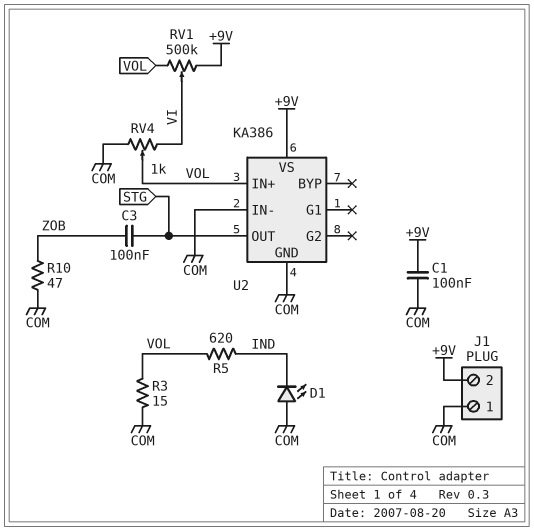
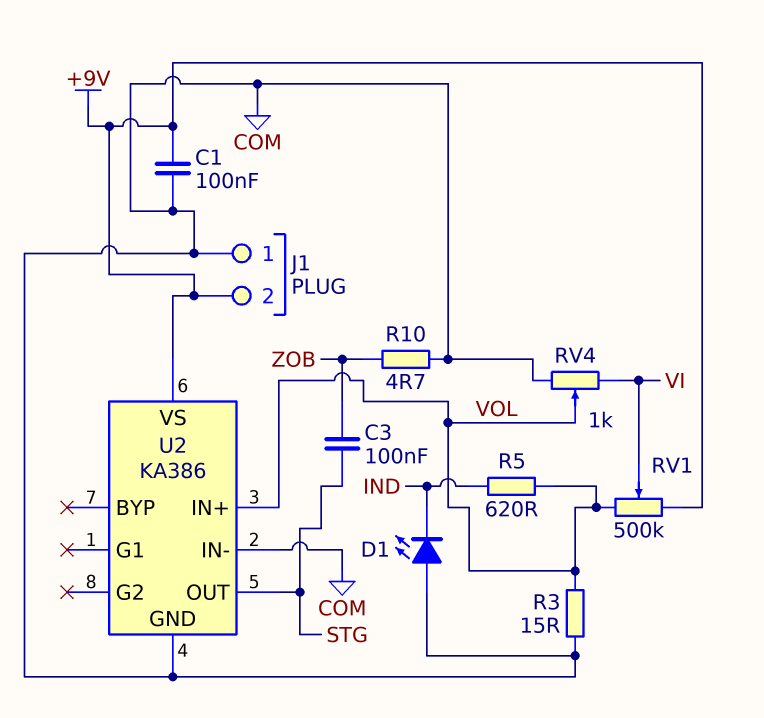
R10: 47 (COM, ZOB) -> 4.7 (COM, ZOB)

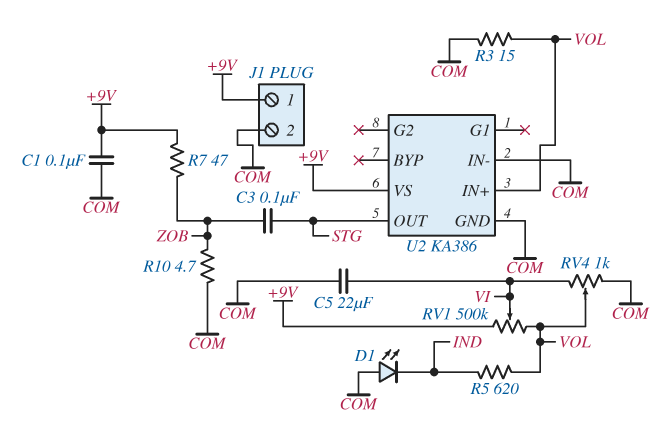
C5: none -> 22uF (COM, VI)
J1 pin 1: COM -> +9V
J1 pin 2: +9V -> COM
R7: none -> 47 (+9V, ZOB)

